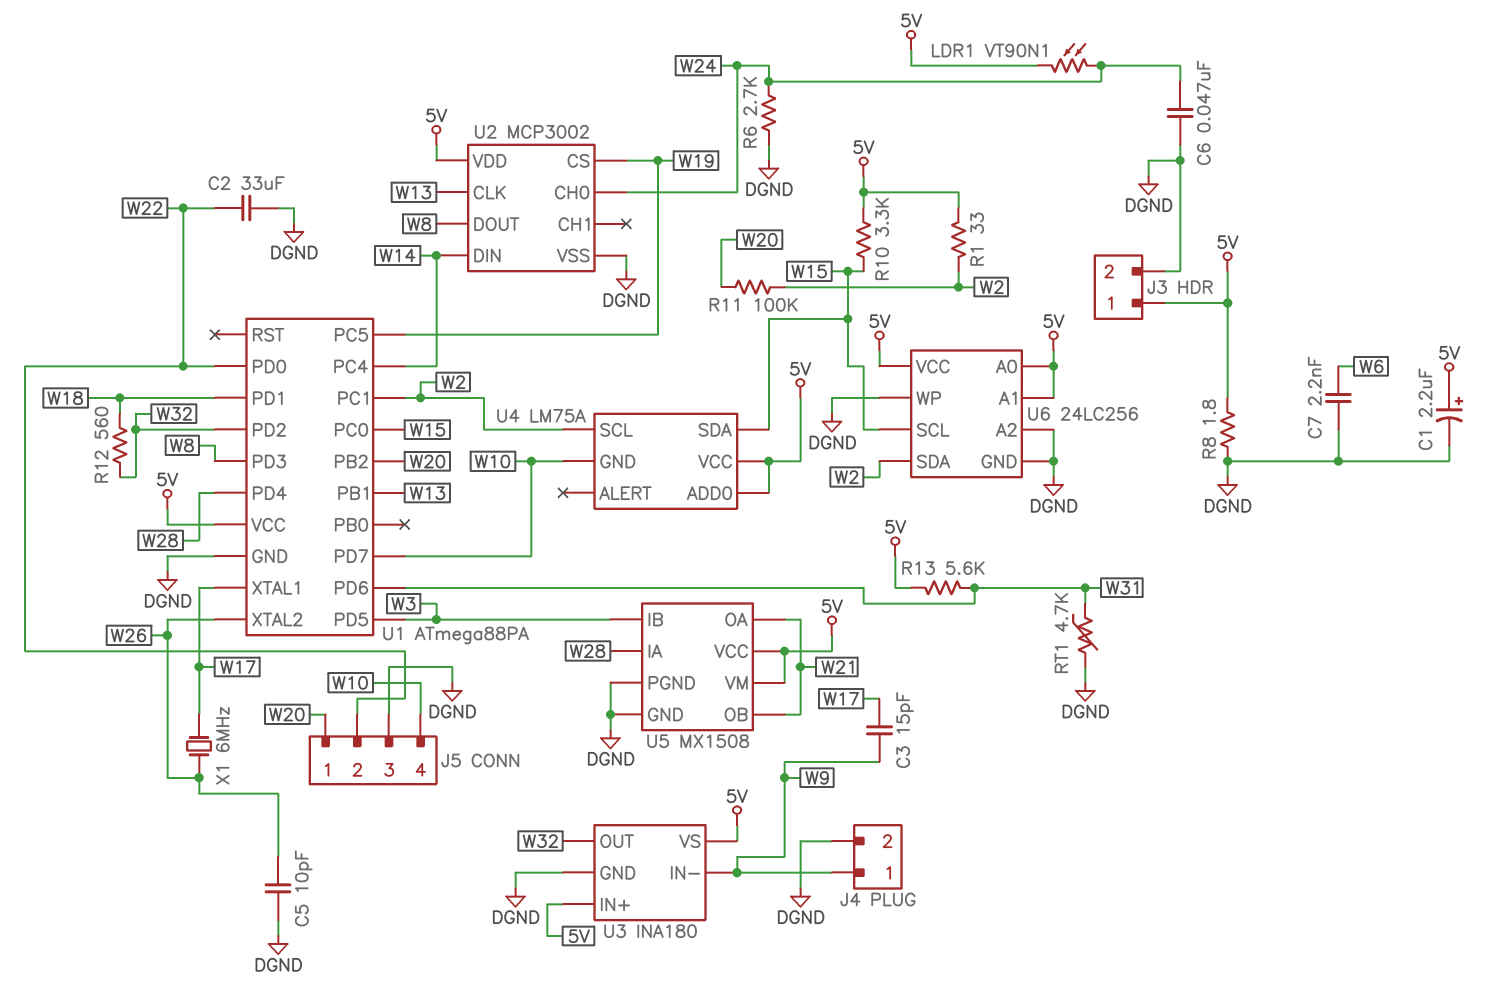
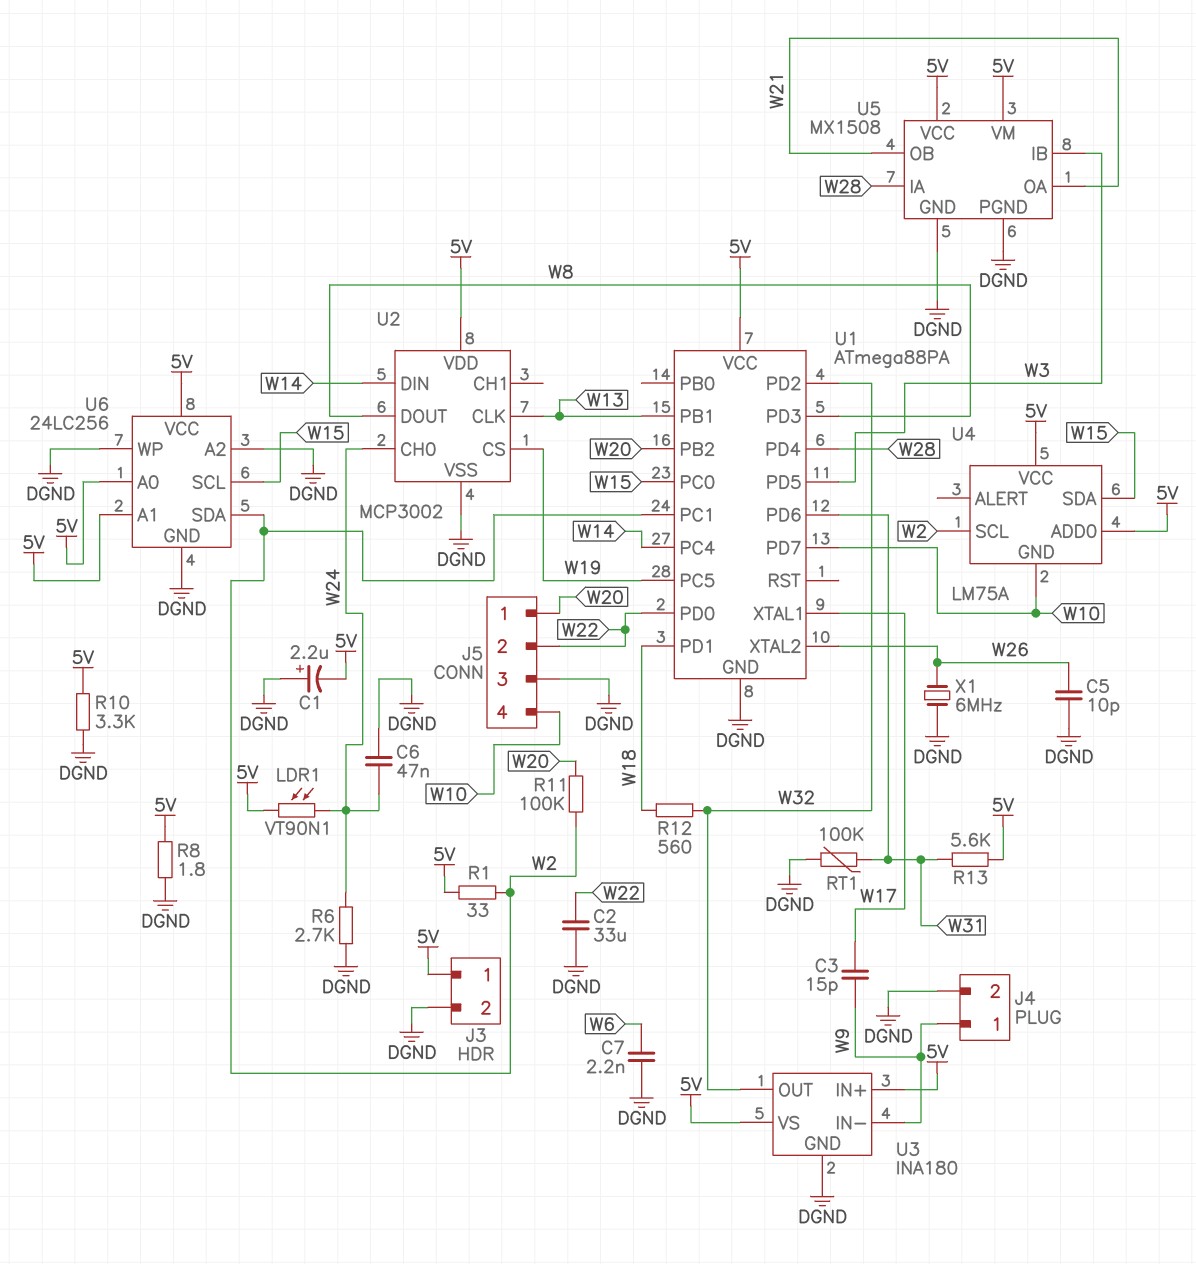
C1: 2.2uF (plus 5V, minus DGND) -> 2.2uF (plus DGND, minus 5V)
R10: 3.3k (5V, W15) -> 3.3k (5V, DGND)
RT1: 4.7k (DGND, W31) -> 100k (DGND, W31)
X1: 6MHz (W17, W26) -> 6MHz (DGND, W26)

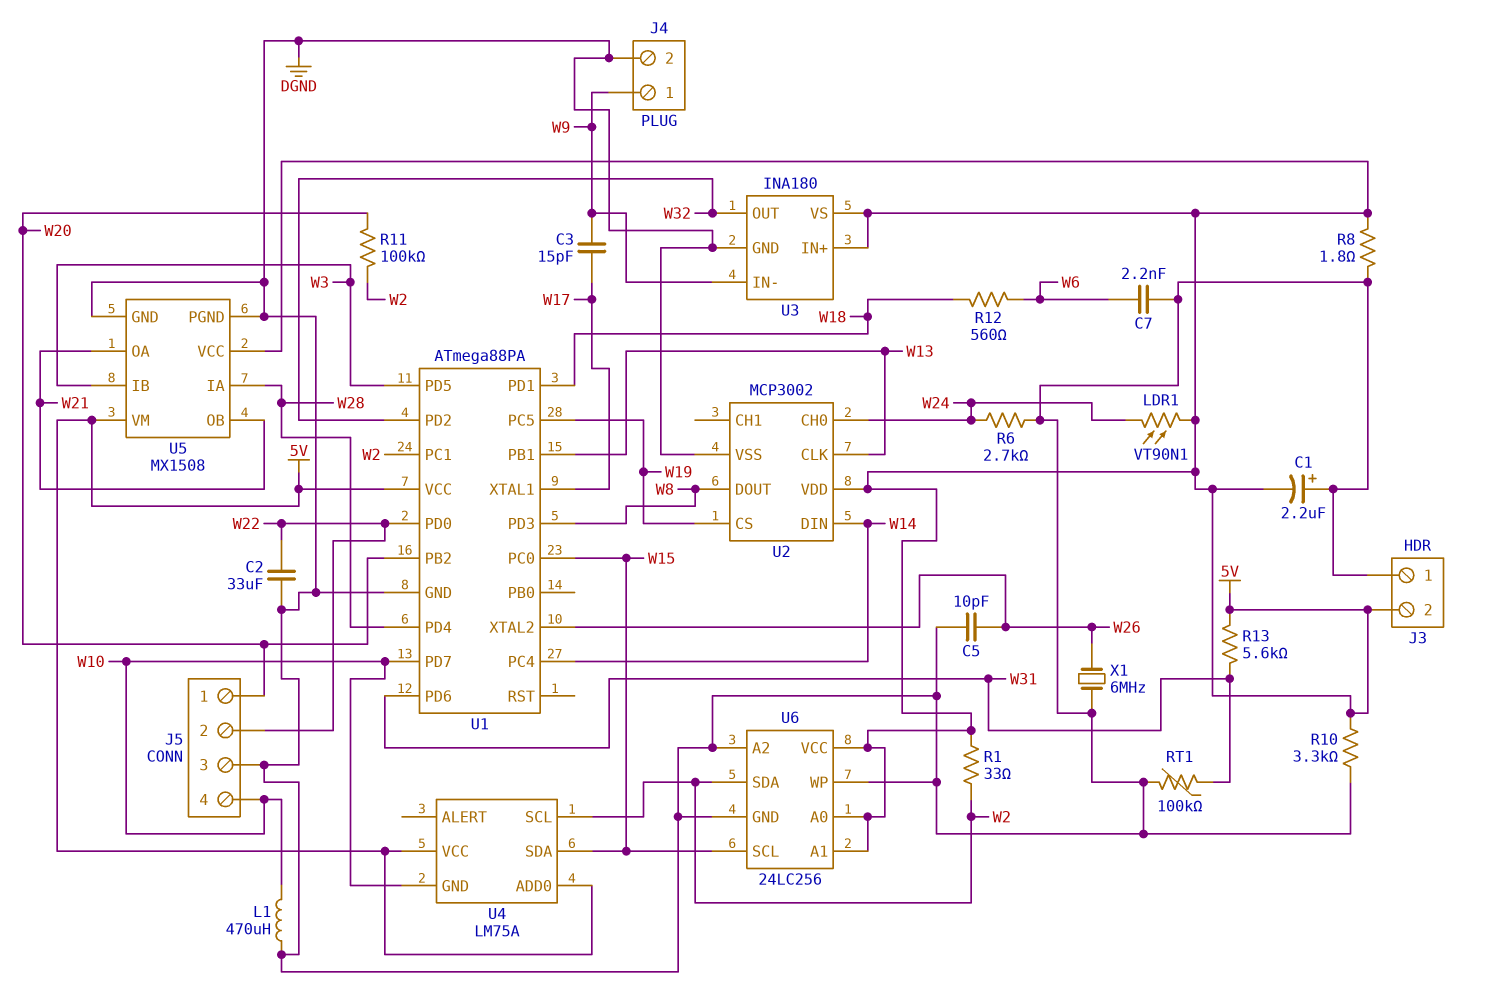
C6: 47nF (DGND, W24) -> none
J3 pin 1: 5V -> DGND
J3 pin 2: DGND -> 5V
L1: none -> 470uH (DGND, W10)
R12: 560 (W18, W32) -> 560 (W6, W18)

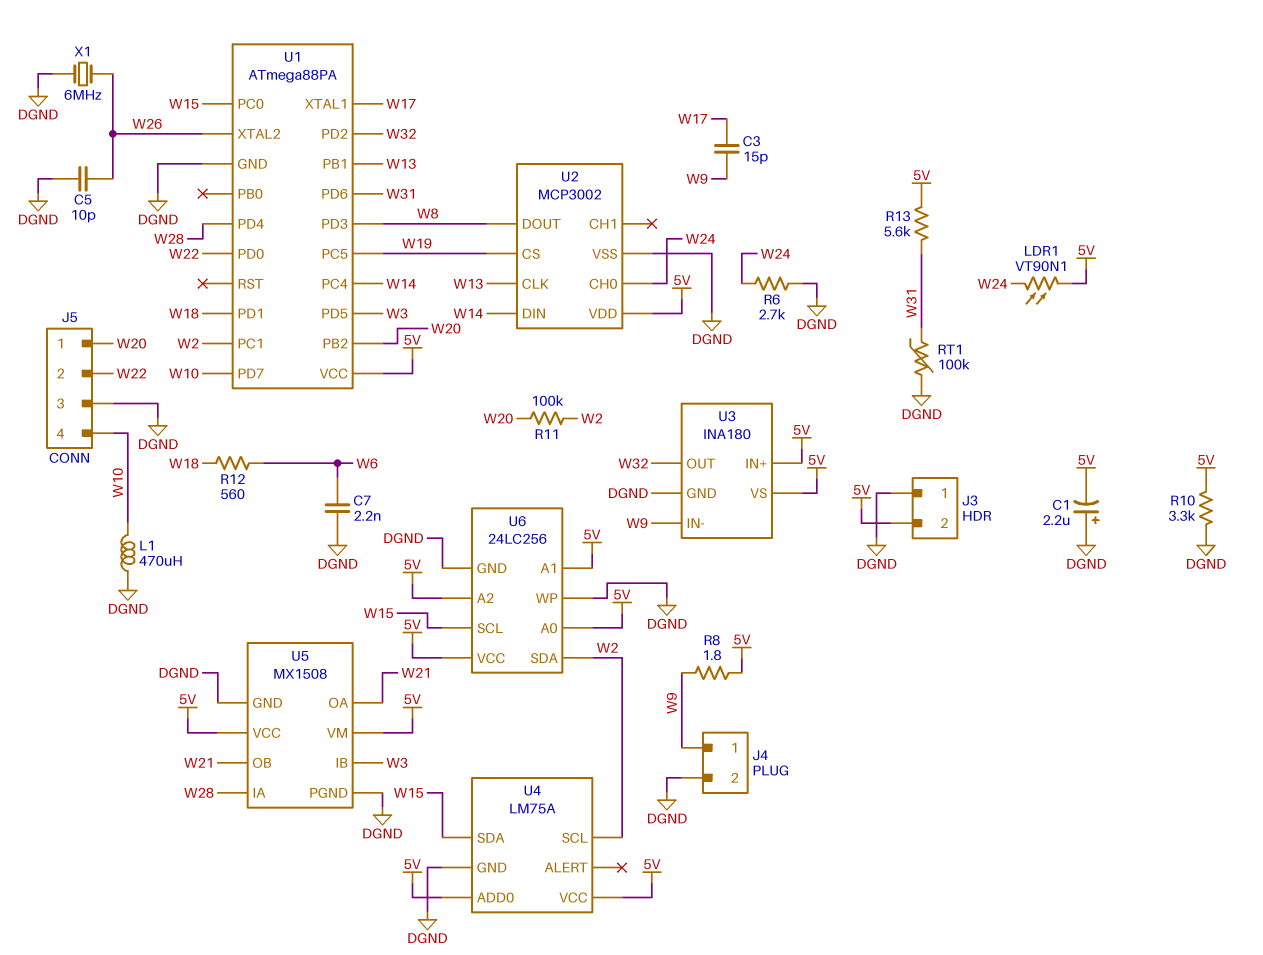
C2: 33uF (DGND, W22) -> none
R1: 33 (5V, W2) -> none
R8: 1.8 (5V, DGND) -> 1.8 (5V, W9)
U4 pin GND: W10 -> DGND
U6 pin A2: DGND -> 5V

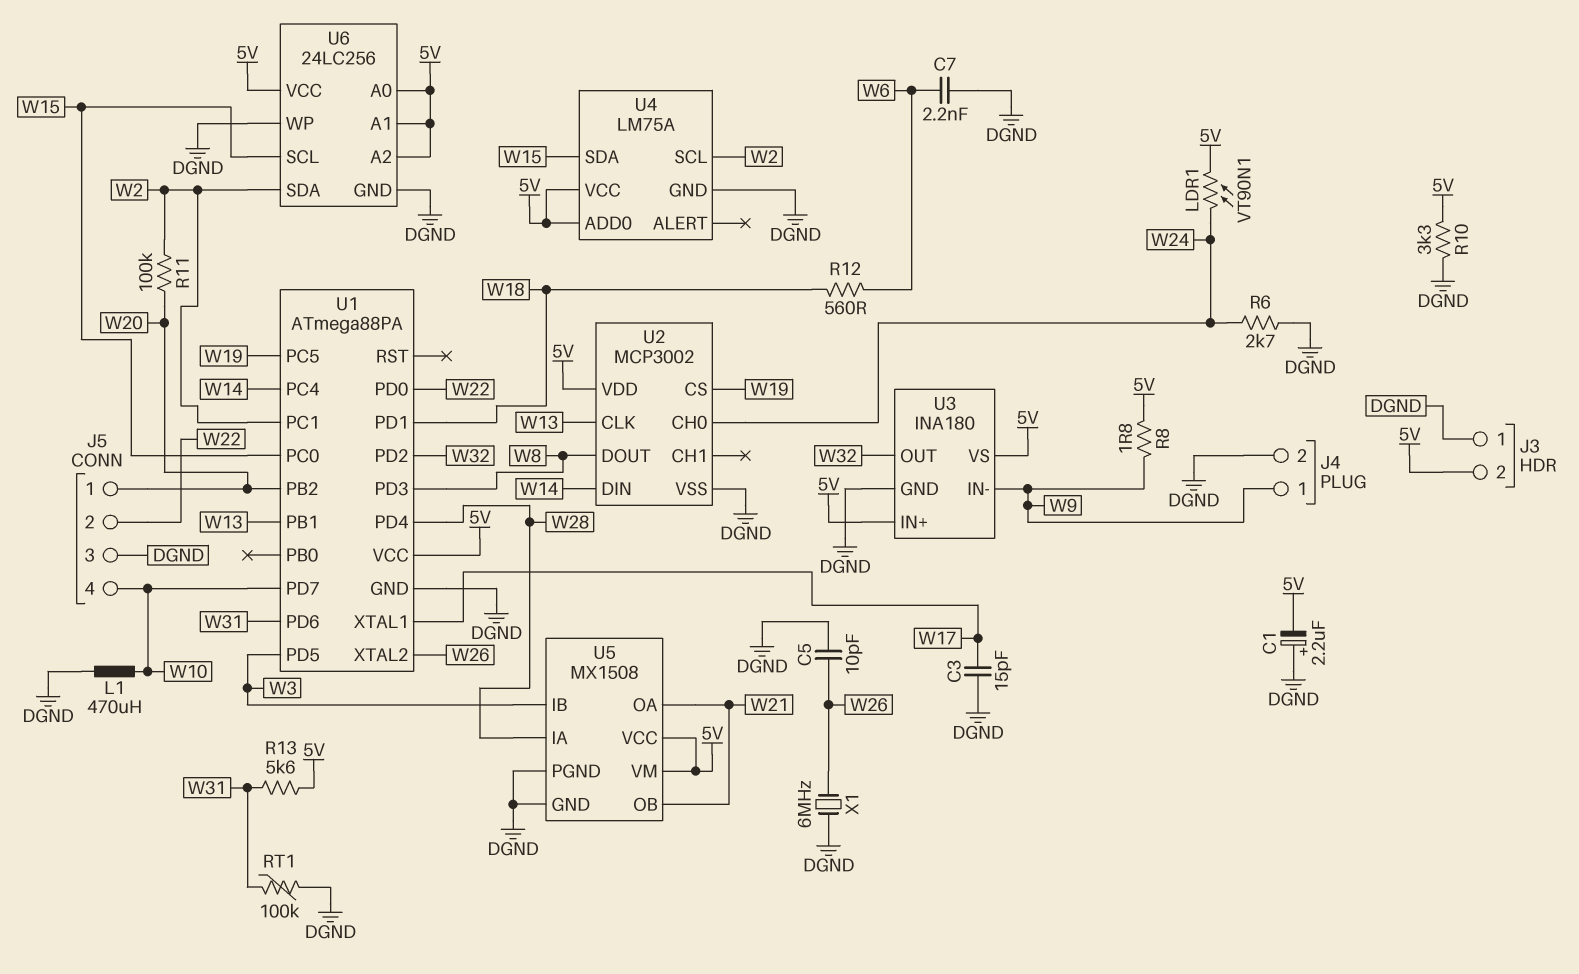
C3: 15pF (W9, W17) -> 15pF (DGND, W17)

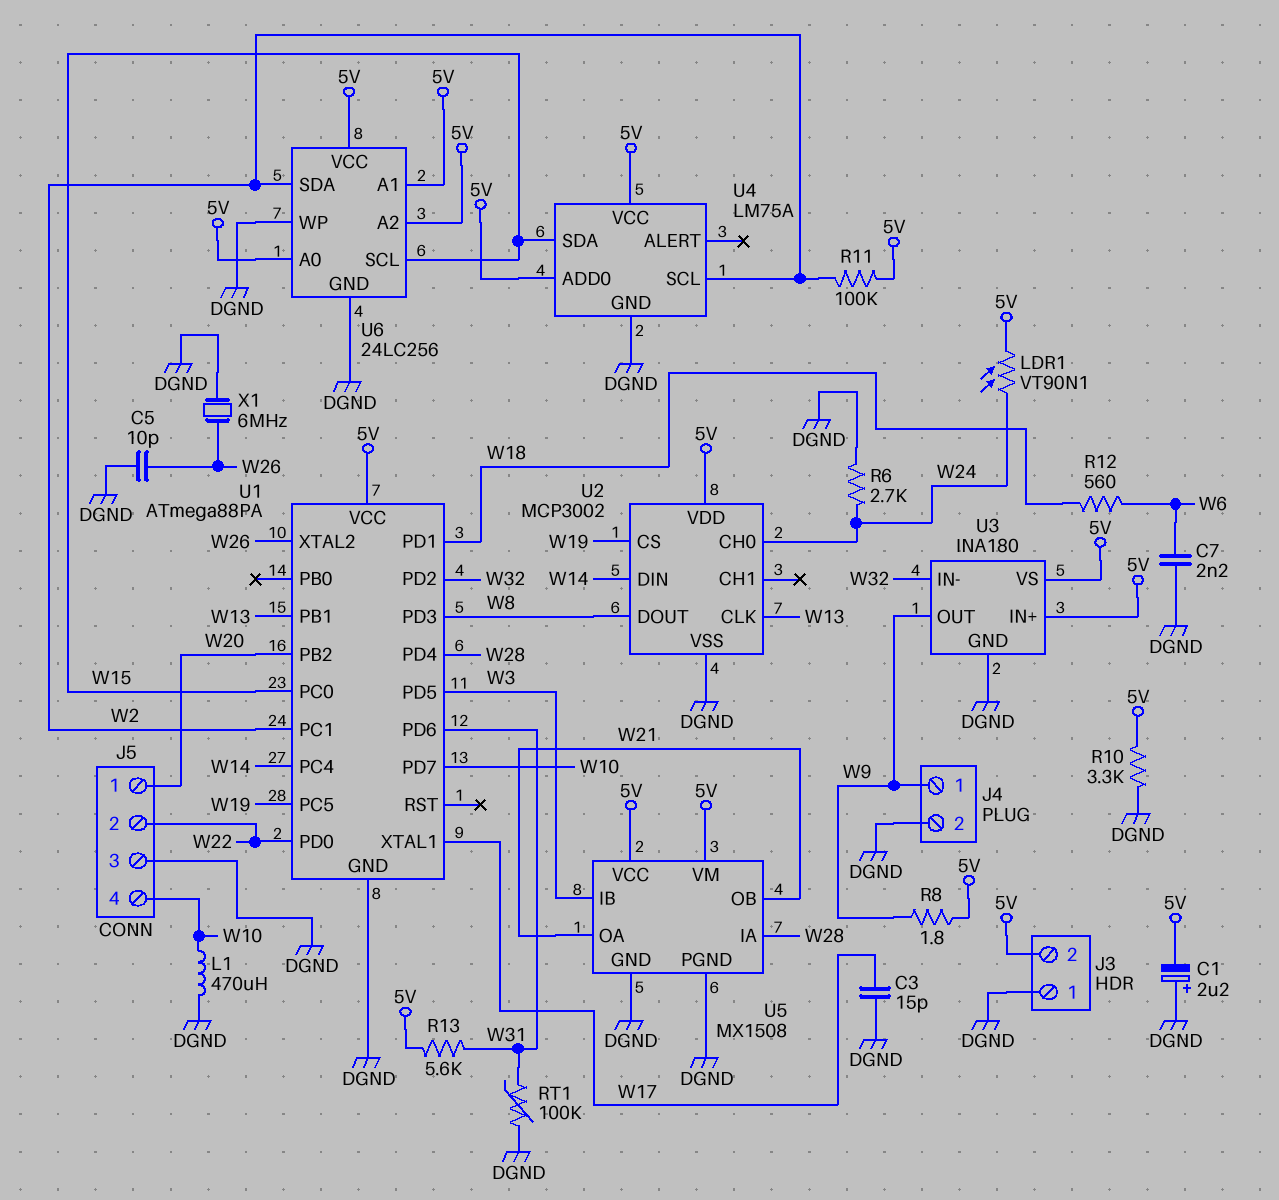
R11: 100k (W2, W20) -> 100k (5V, W2)
U3 pin IN-: W9 -> W32
U3 pin OUT: W32 -> W9

